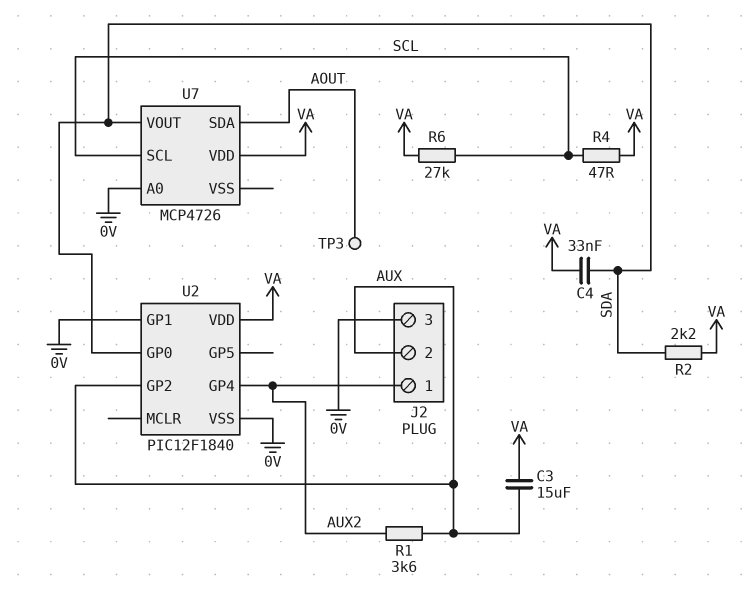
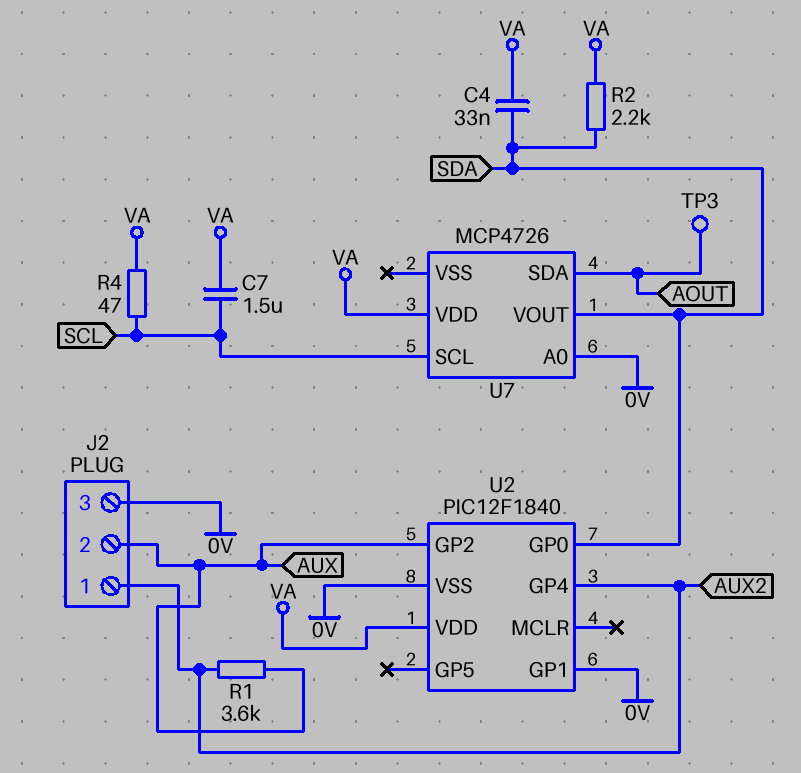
C3: 15uF (AUX, VA) -> none
C7: none -> 1.5uF (SCL, VA)
R6: 27k (SCL, VA) -> none

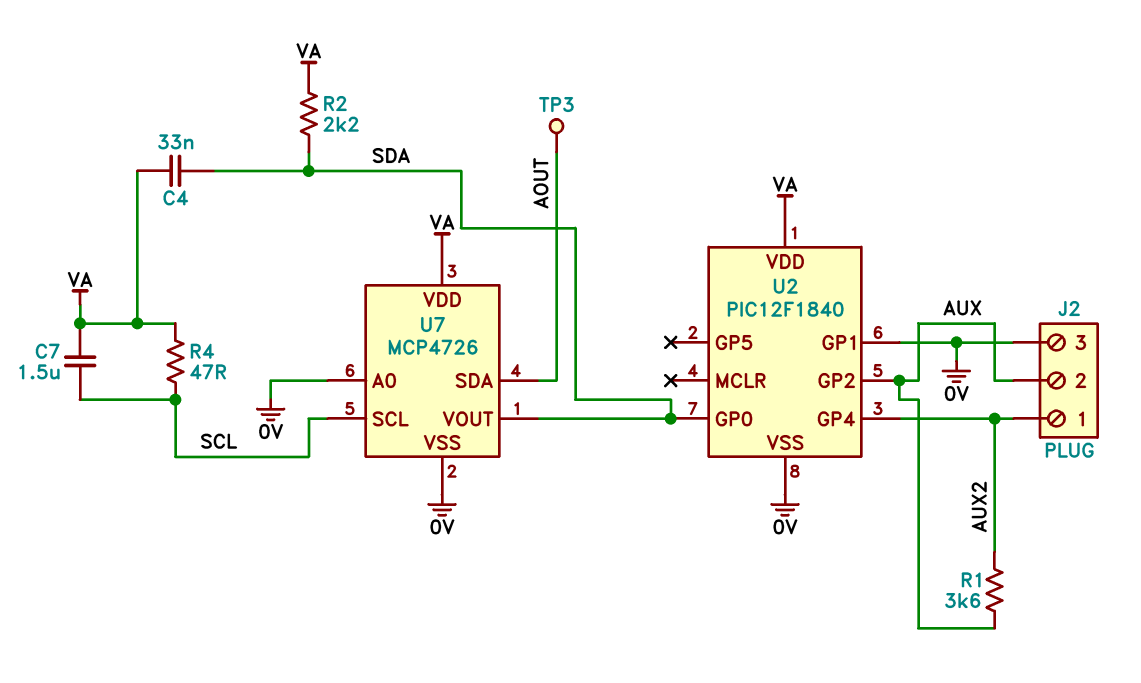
U7 pin VSS: none -> 0V

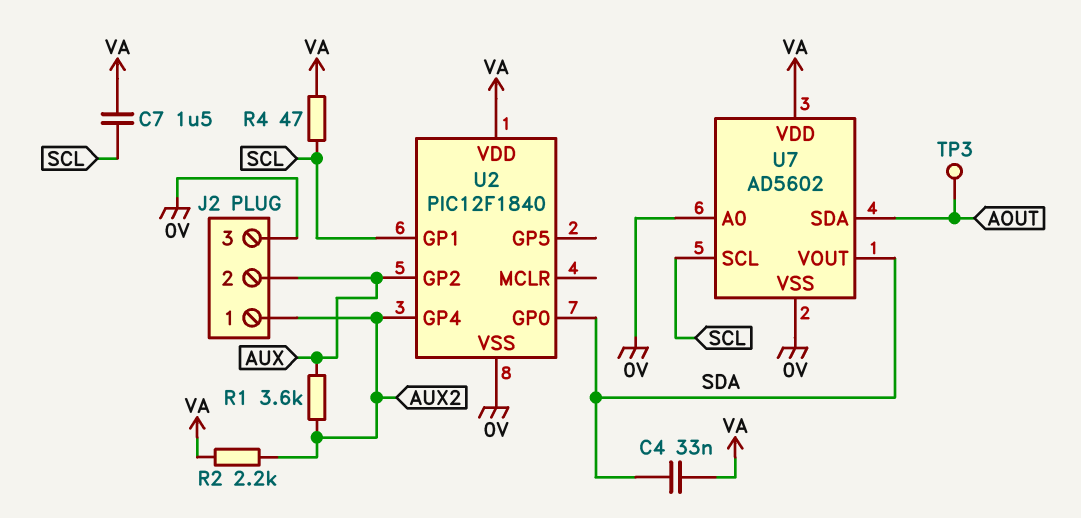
R2: 2.2k (SDA, VA) -> 2.2k (AUX2, VA)
U2 pin GP1: 0V -> SCL
U7: MCP4726 -> AD5602

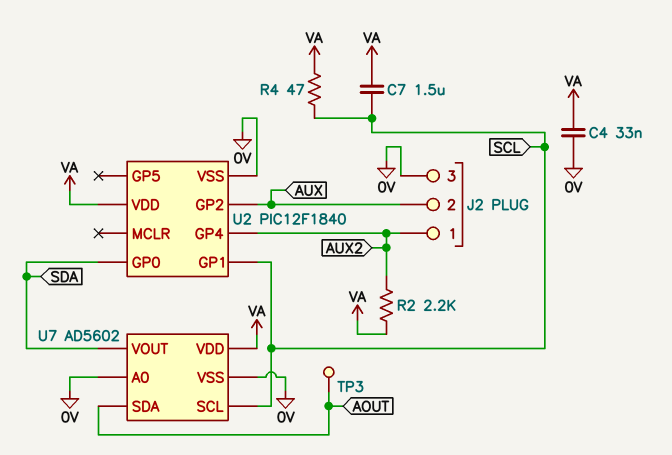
C4: 33nF (SDA, VA) -> 33nF (0V, VA)
R1: 3.6k (AUX, AUX2) -> none

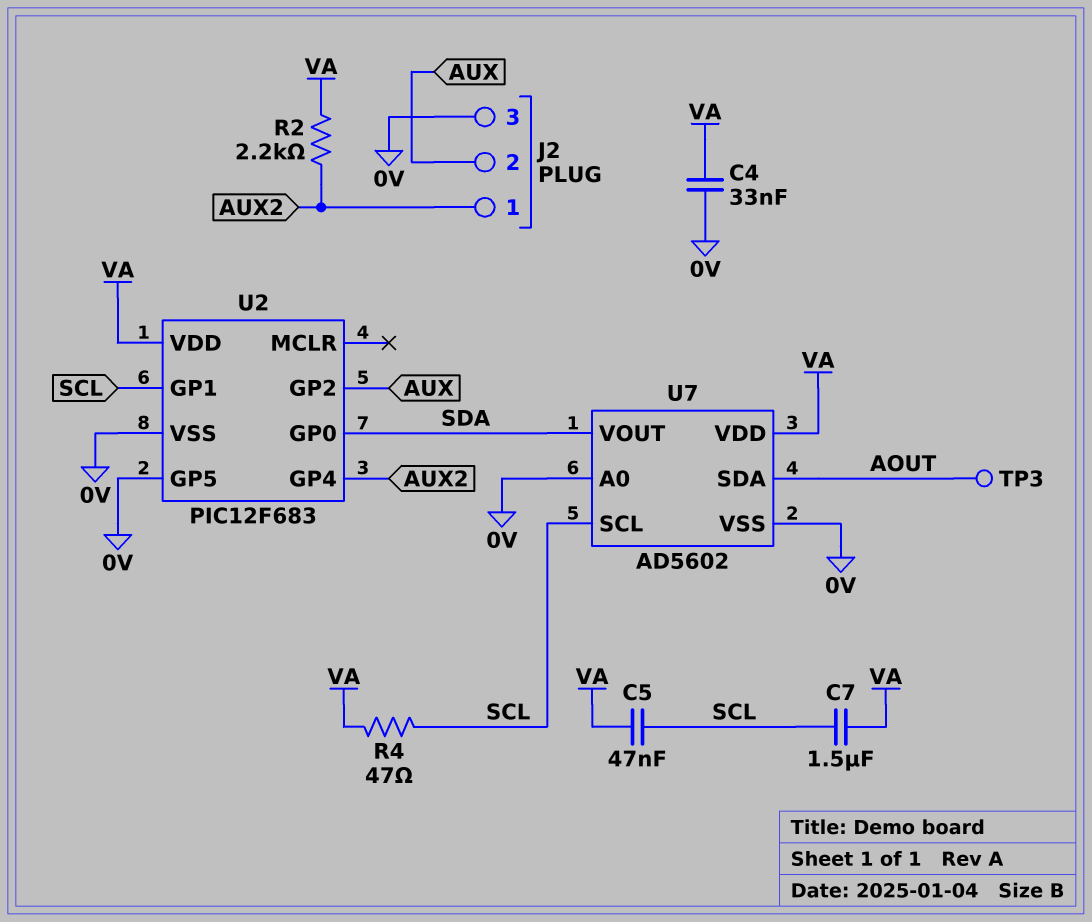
C5: none -> 47nF (SCL, VA)
U2: PIC12F1840 -> PIC12F683
U2 pin GP5: none -> 0V

